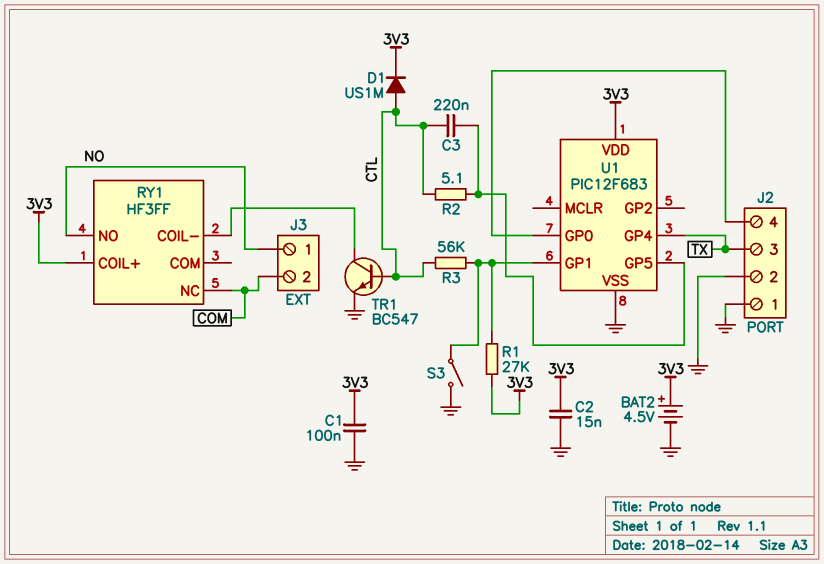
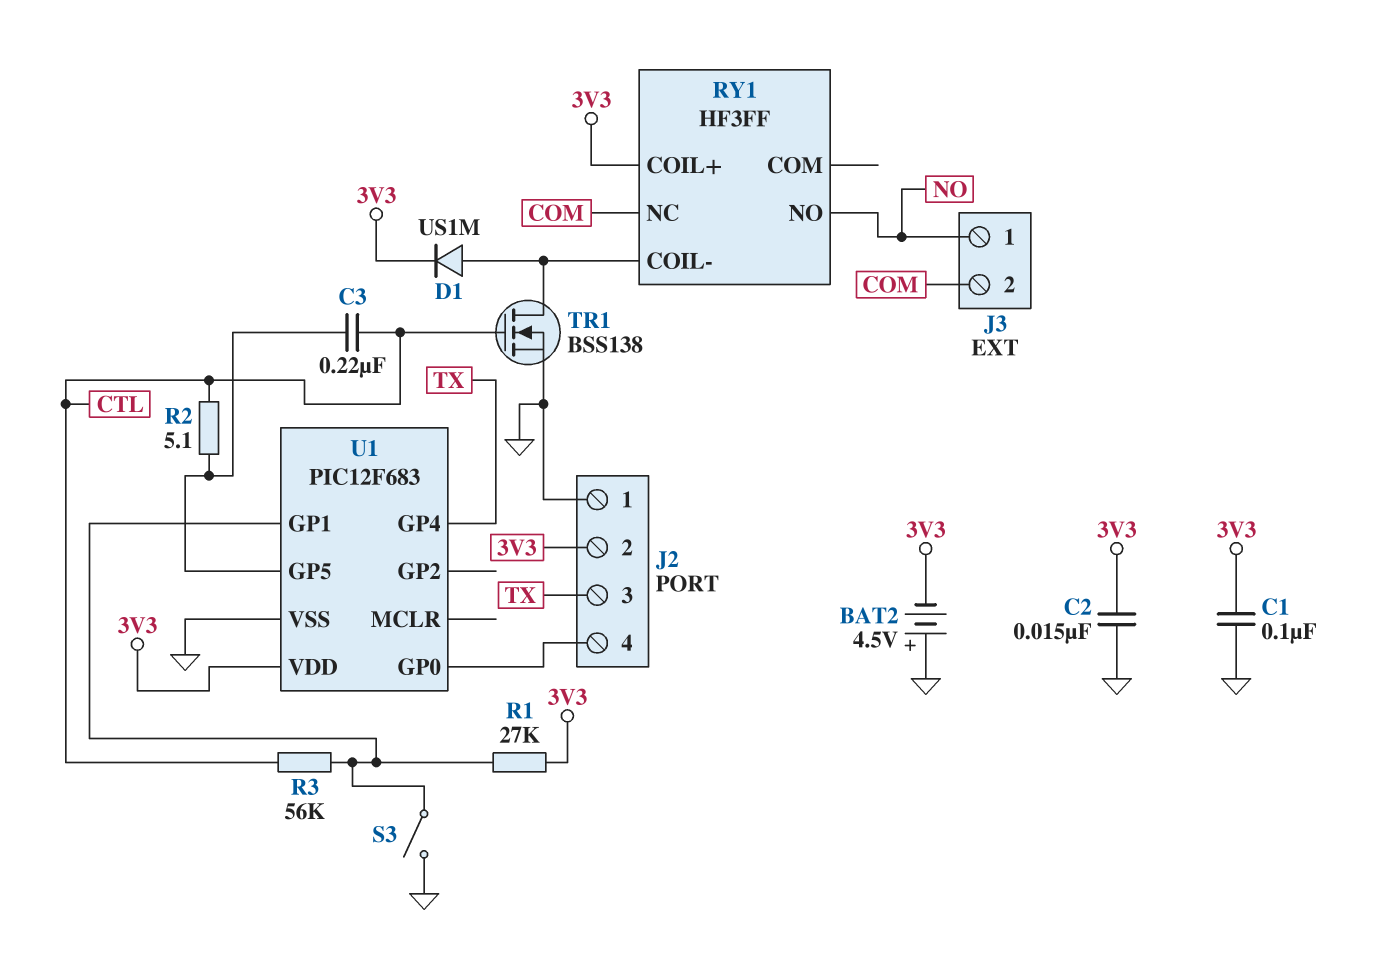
BAT2: 4.5V (plus 3V3, minus GND) -> 4.5V (plus GND, minus 3V3)
D1: diode US1M (A CTL, K 3V3) -> diode US1M (A RY1/COIL-, K 3V3)
J2 pin 2: GND -> 3V3
TR1: NPN BC547 (B CTL, C RY1/COIL-, E GND) -> NMOS BSS138 (G CTL, D RY1/COIL-, S GND)

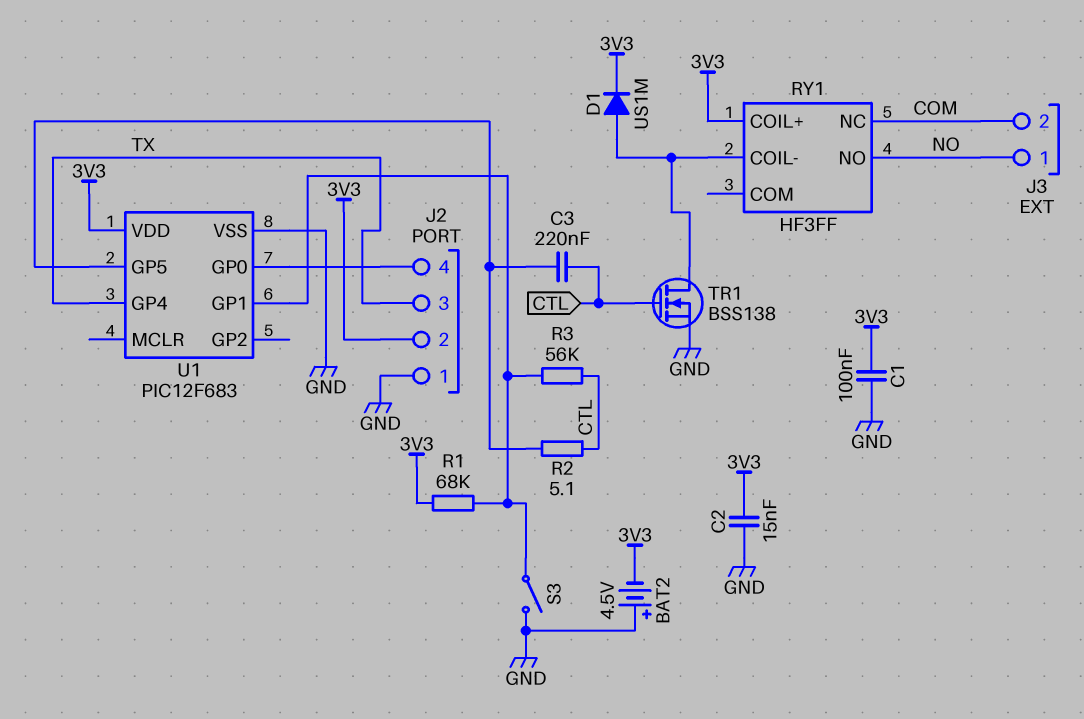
R1: 27k (3V3, U1/GP1) -> 68k (3V3, U1/GP1)

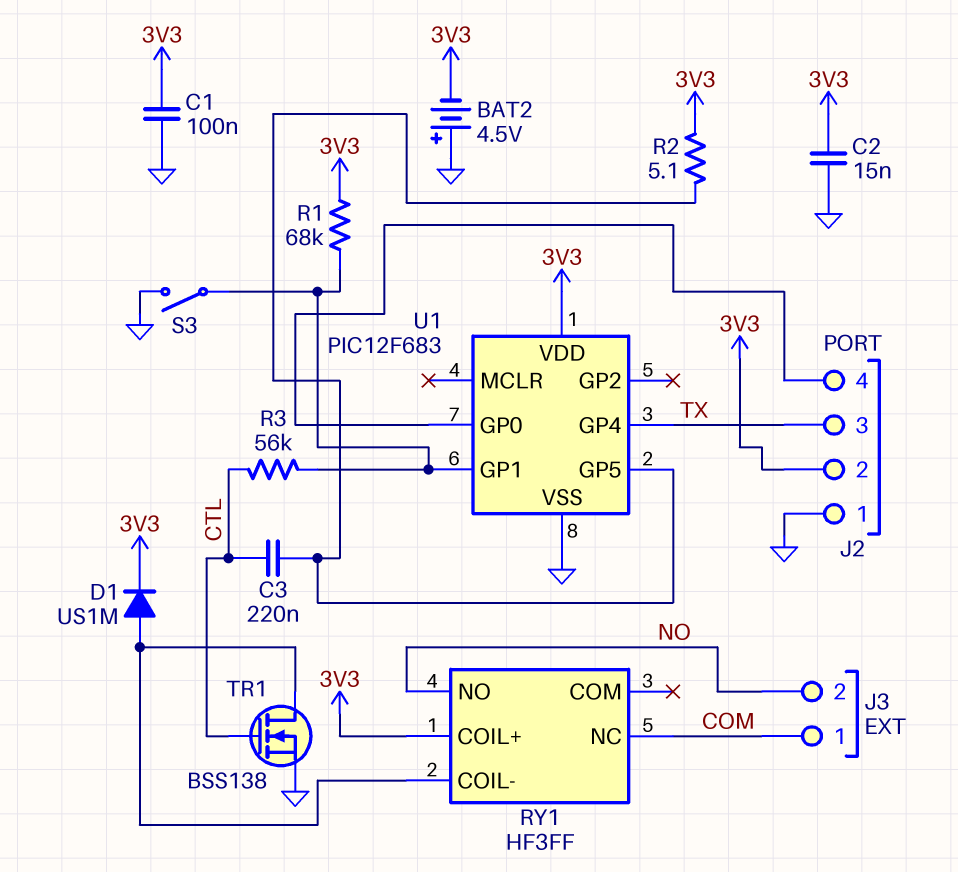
J3 pin 1: NO -> COM
J3 pin 2: COM -> NO
R2: 5.1 (CTL, U1/GP5) -> 5.1 (3V3, U1/GP5)

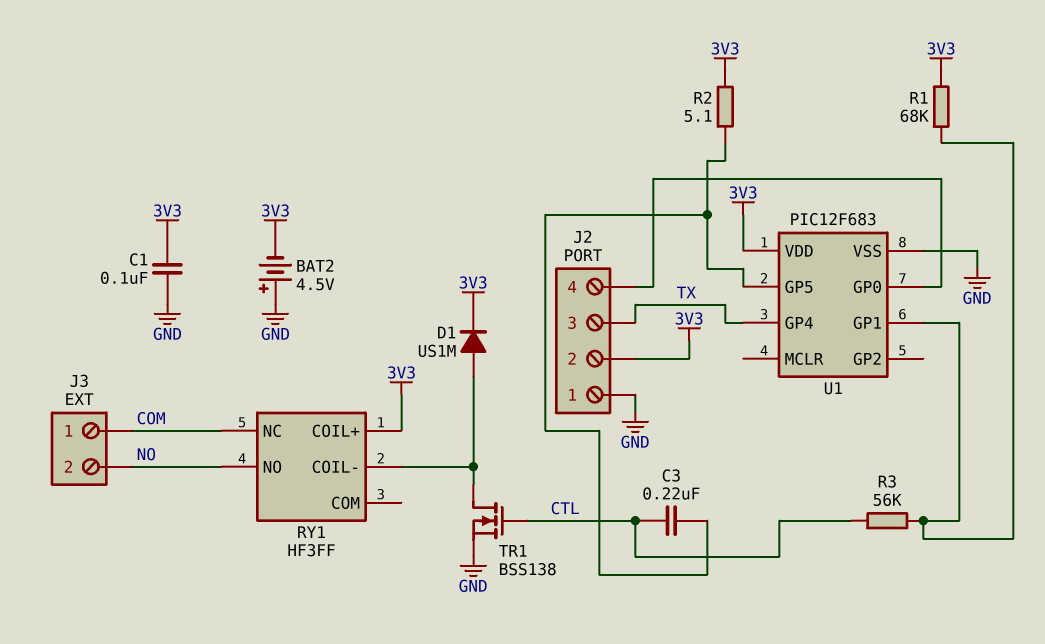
C2: 15nF (3V3, GND) -> none
S3: switch (GND, U1/GP1) -> none

